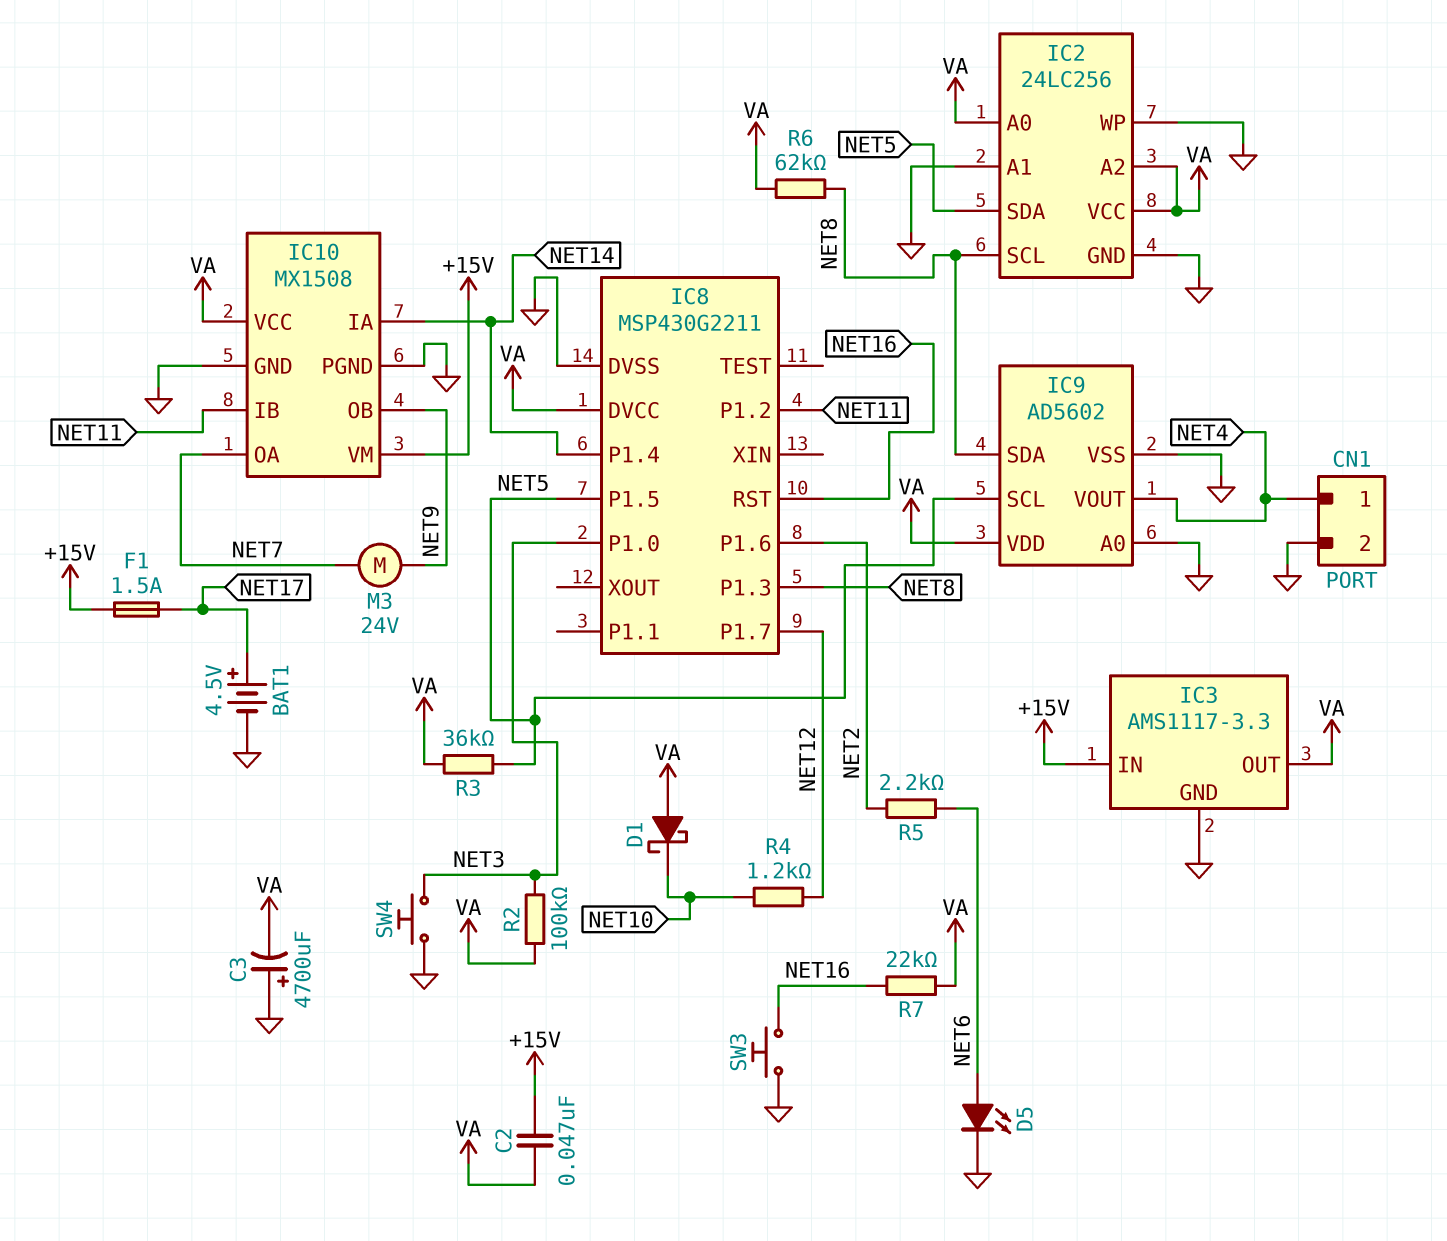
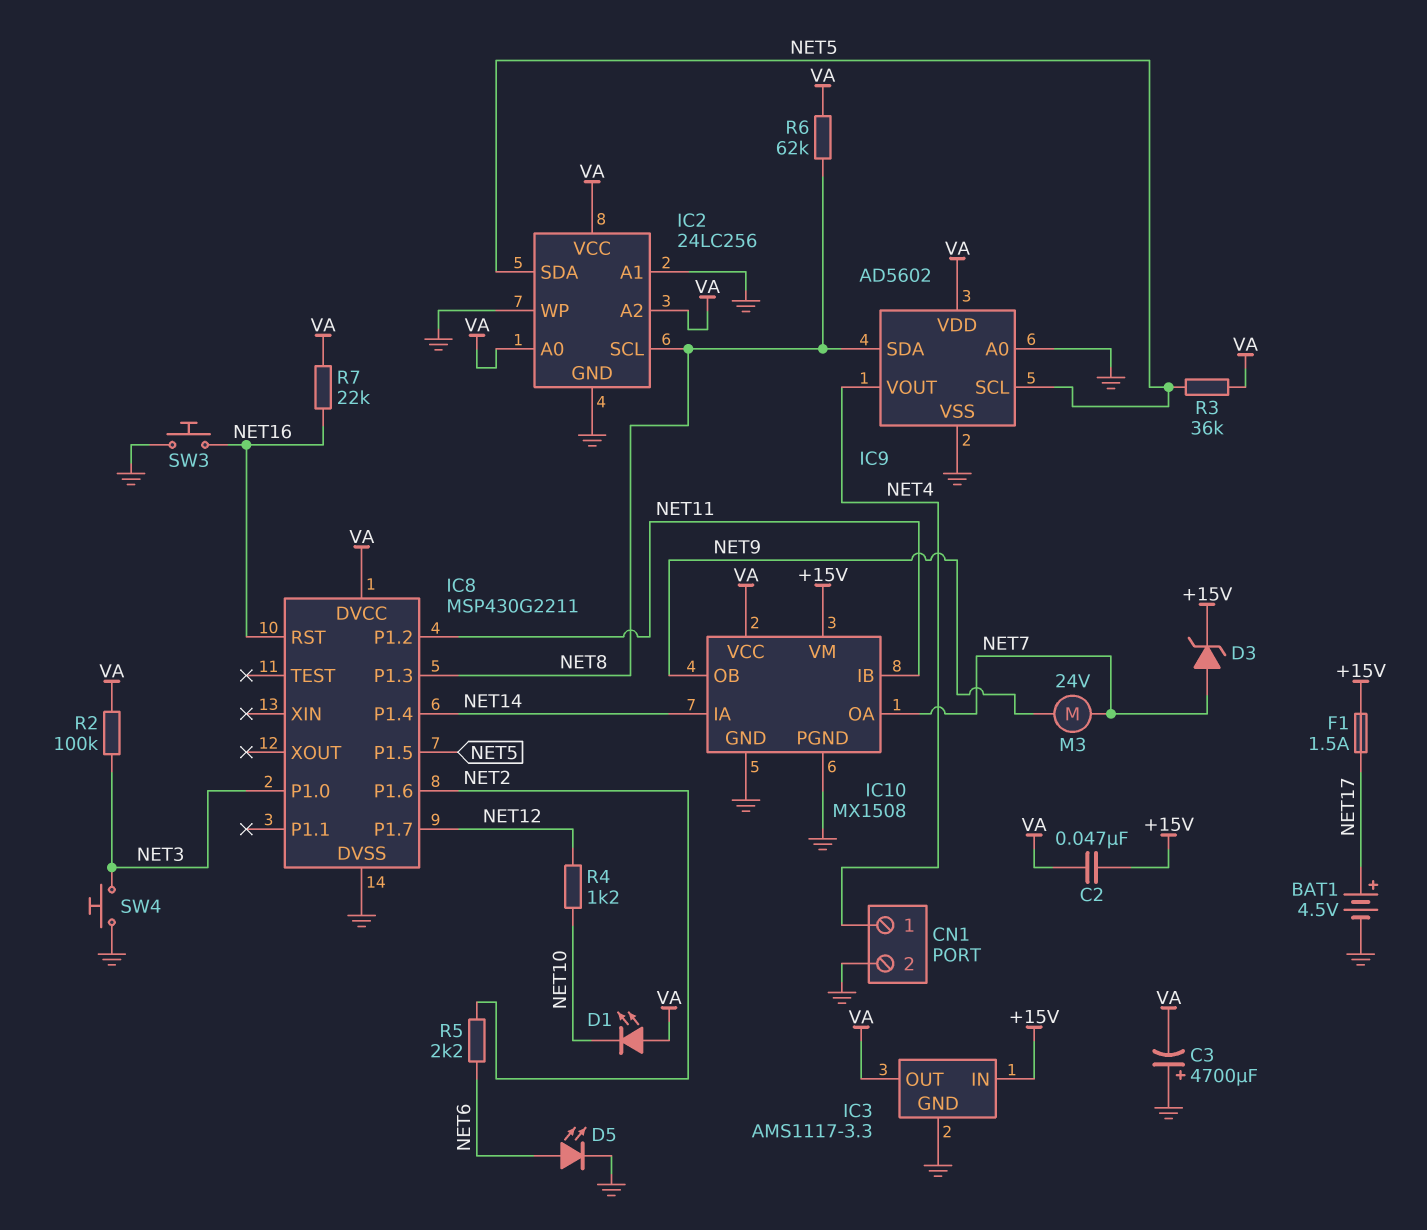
D1: schottky (A VA, K NET10) -> LED (A VA, K NET10)
D3: none -> zener (A NET7, K +15V)

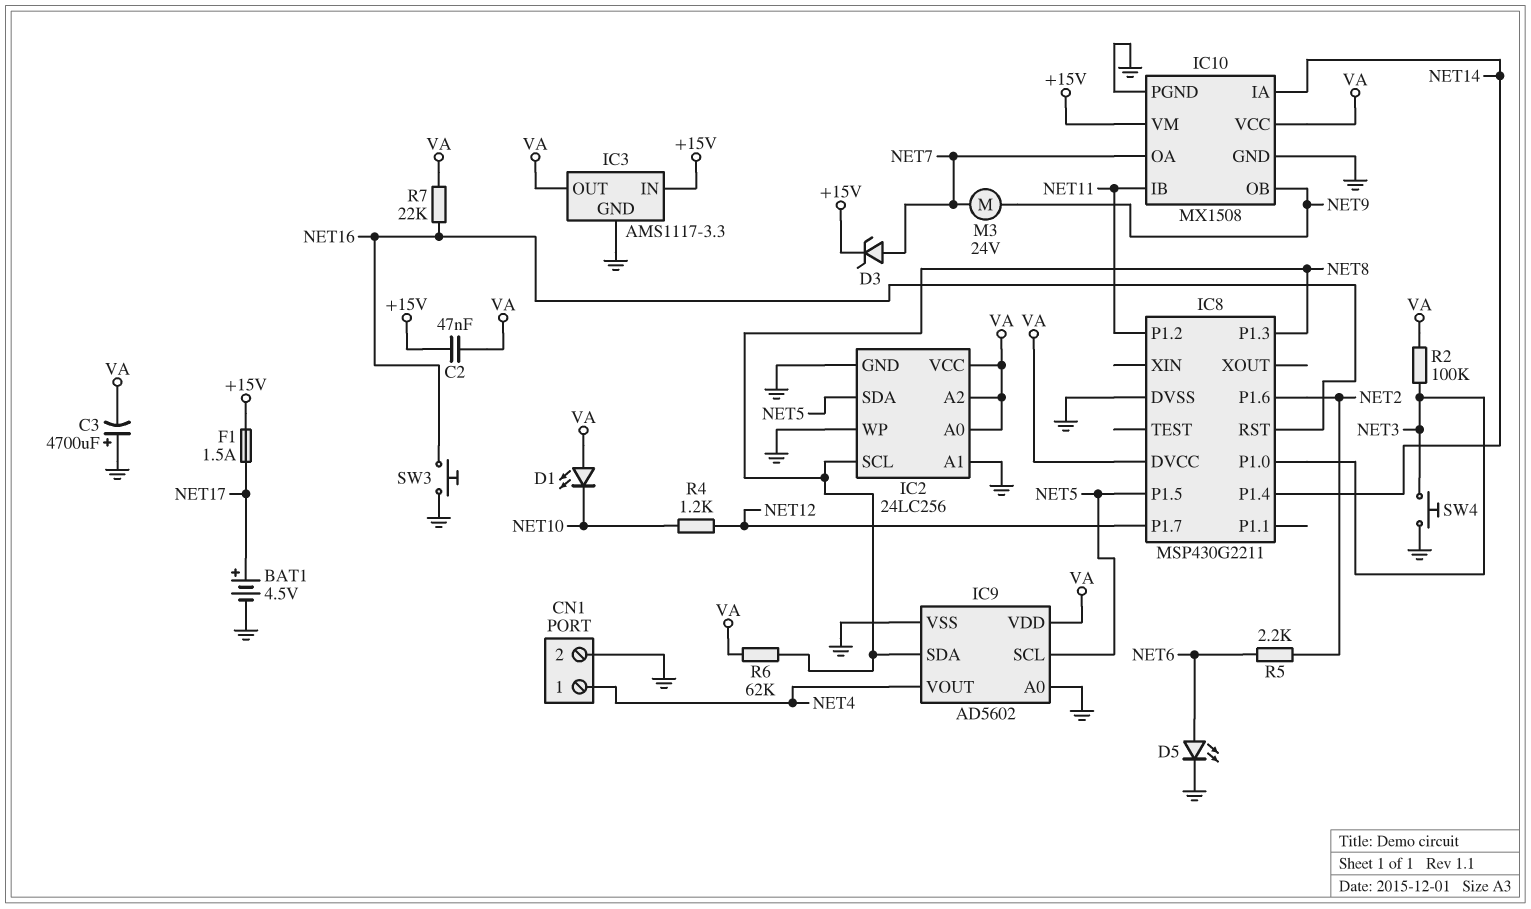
R3: 36k (NET5, VA) -> none

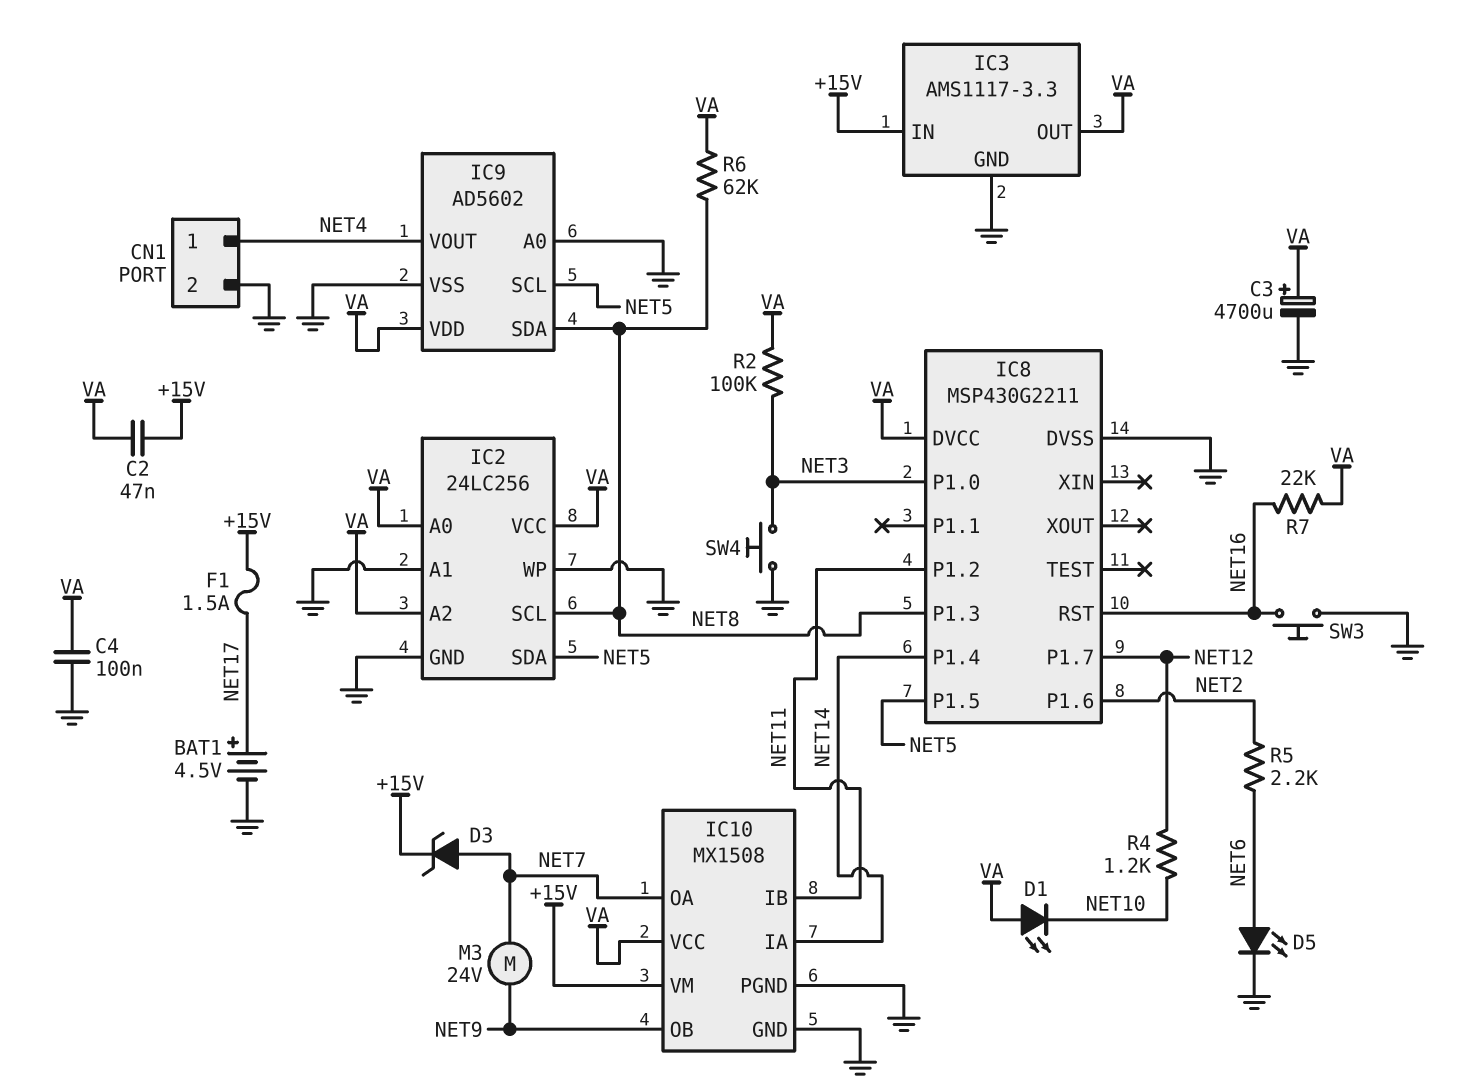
C3: 4700uF (plus GND, minus VA) -> 4700uF (plus VA, minus GND)
C4: none -> 100nF (GND, VA)

